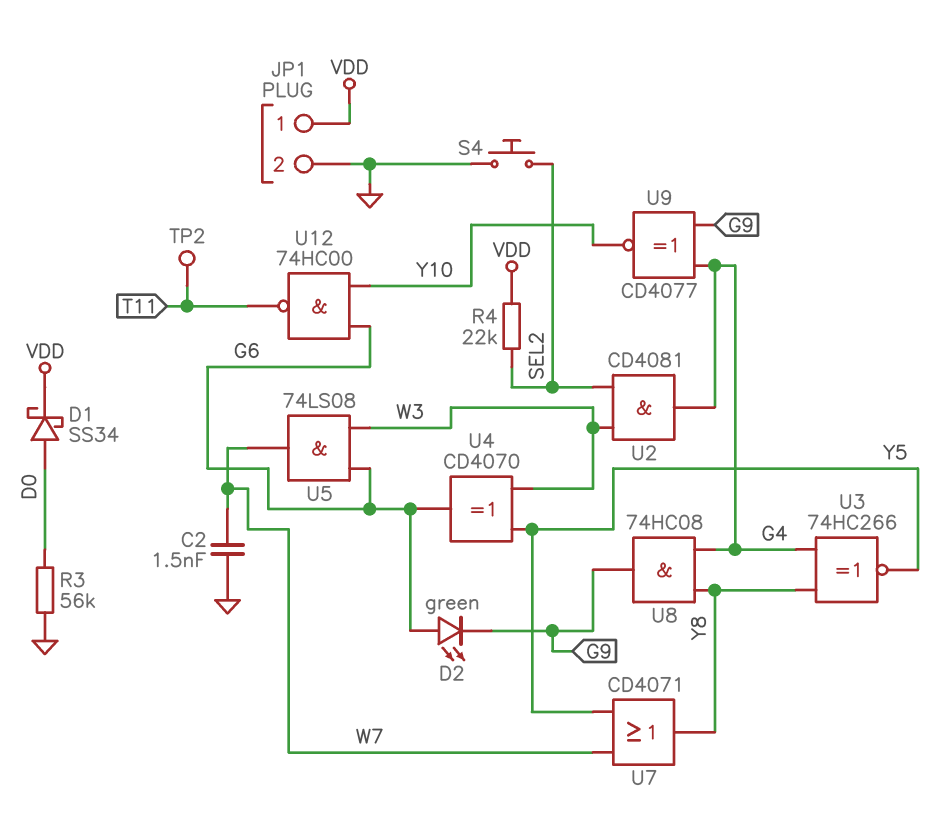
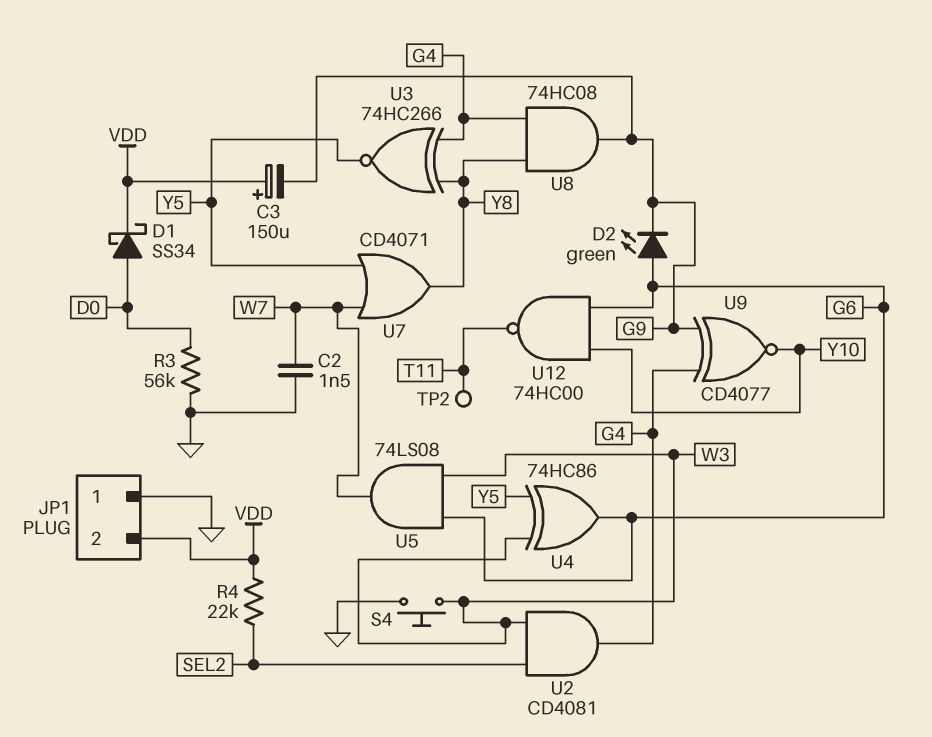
C3: none -> 150uF (plus VDD, minus G9)
JP1 pin 1: VDD -> GND
JP1 pin 2: GND -> VDD
S4: button (GND, SEL2) -> button (GND, W3)
U4: XOR CD4070 (in W3, in Y5, out G6) -> XOR 74HC86 (in W3, in Y5, out G6)

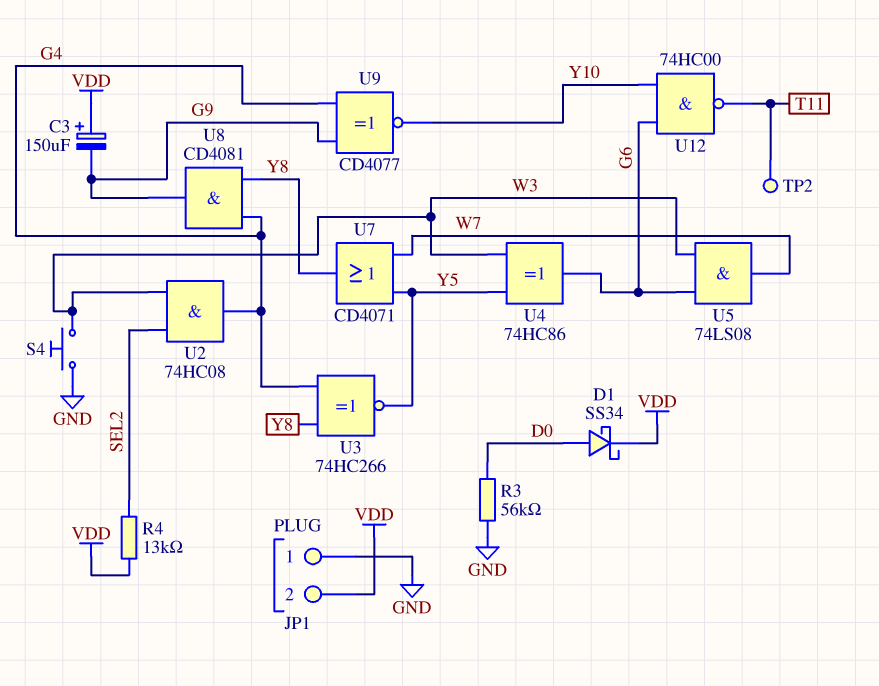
C2: 1.5nF (GND, W7) -> none
D2: LED green (A G6, K G9) -> none
R4: 22k (SEL2, VDD) -> 13k (SEL2, VDD)
U2: AND CD4081 (in SEL2, in W3, out G4) -> AND 74HC08 (in SEL2, in W3, out G4)
U8: AND 74HC08 (in G4, in Y8, out G9) -> AND CD4081 (in G4, in Y8, out G9)

